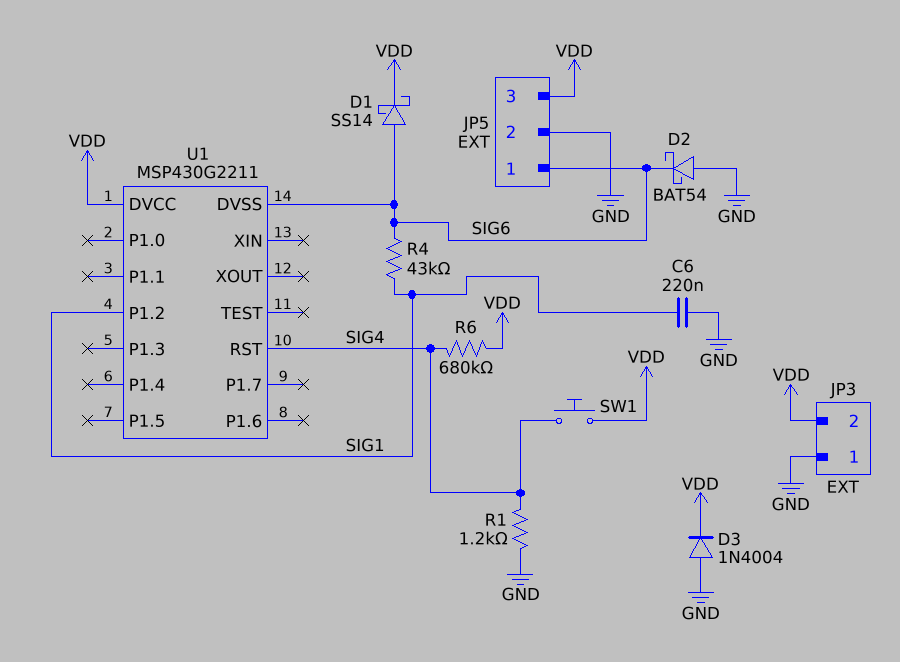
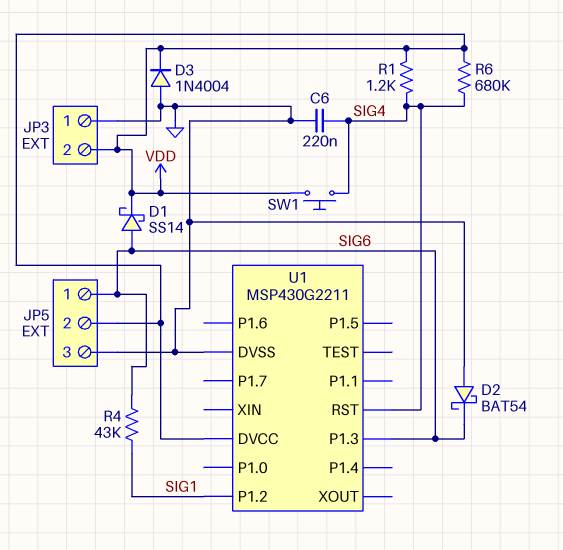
C6: 220nF (GND, SIG1) -> 220nF (GND, SIG4)
JP5 pin 2: GND -> VDD
JP5 pin 3: VDD -> GND
R1: 1.2k (GND, SIG4) -> 1.2k (SIG4, VDD)
U1 pin DVSS: SIG6 -> GND
U1 pin P1.3: none -> SIG6

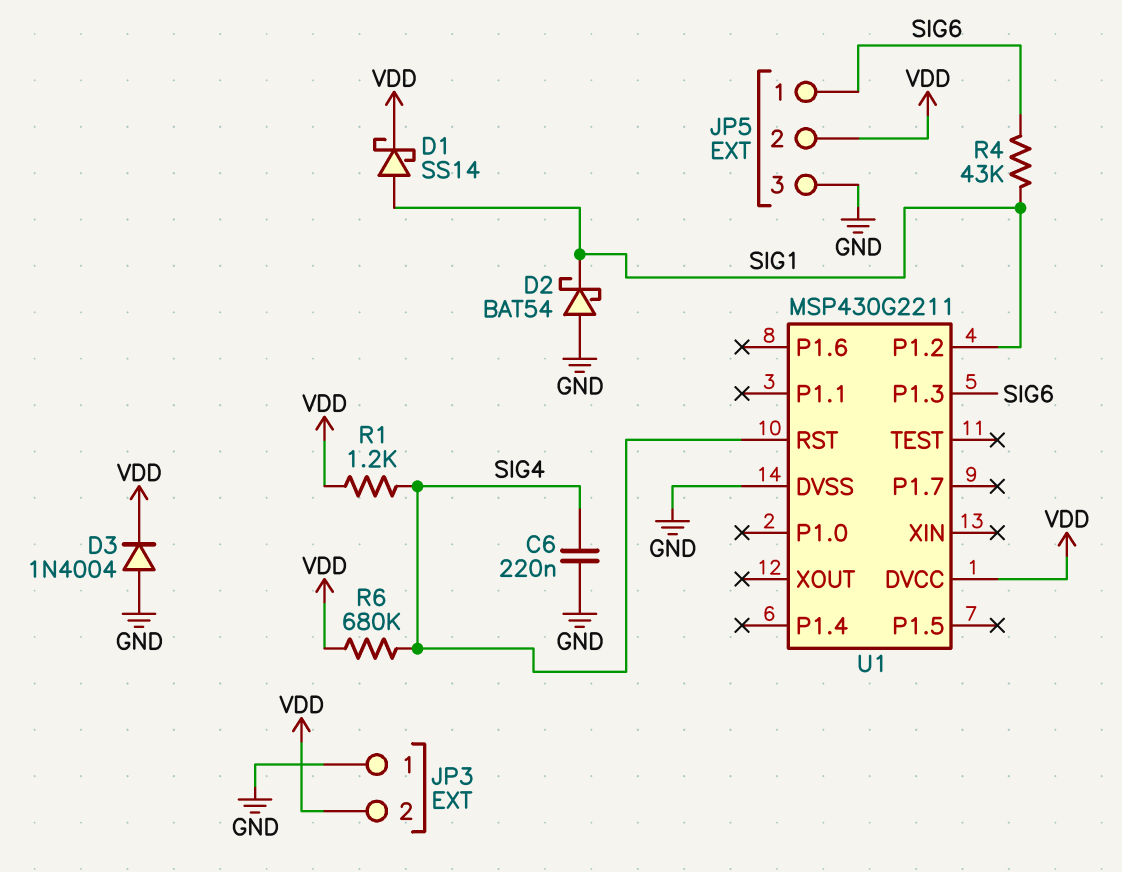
D1: schottky SS14 (A SIG6, K VDD) -> schottky SS14 (A SIG1, K VDD)
D2: schottky BAT54 (A GND, K SIG6) -> schottky BAT54 (A GND, K SIG1)
SW1: button (SIG4, VDD) -> none

